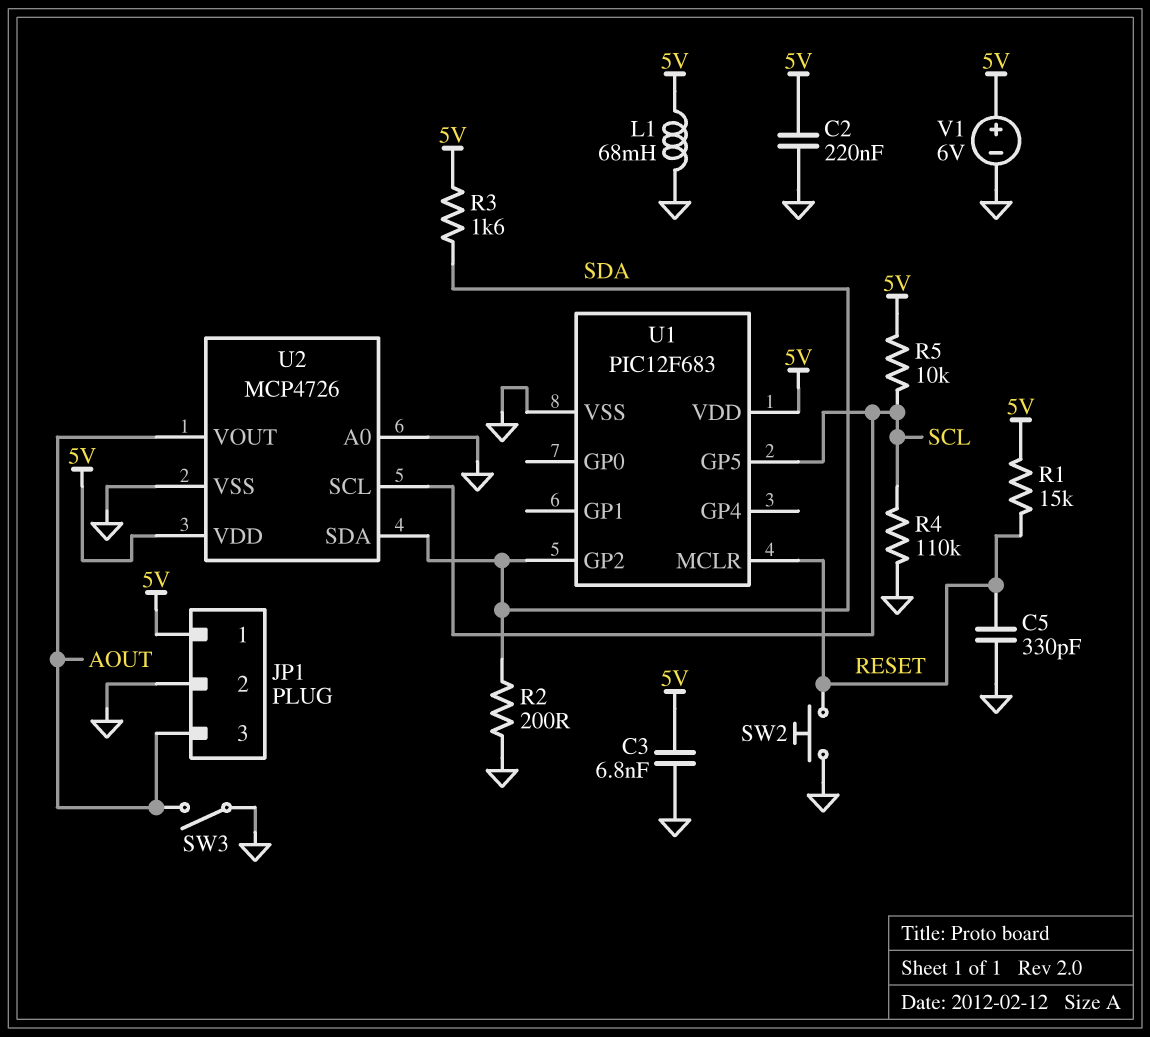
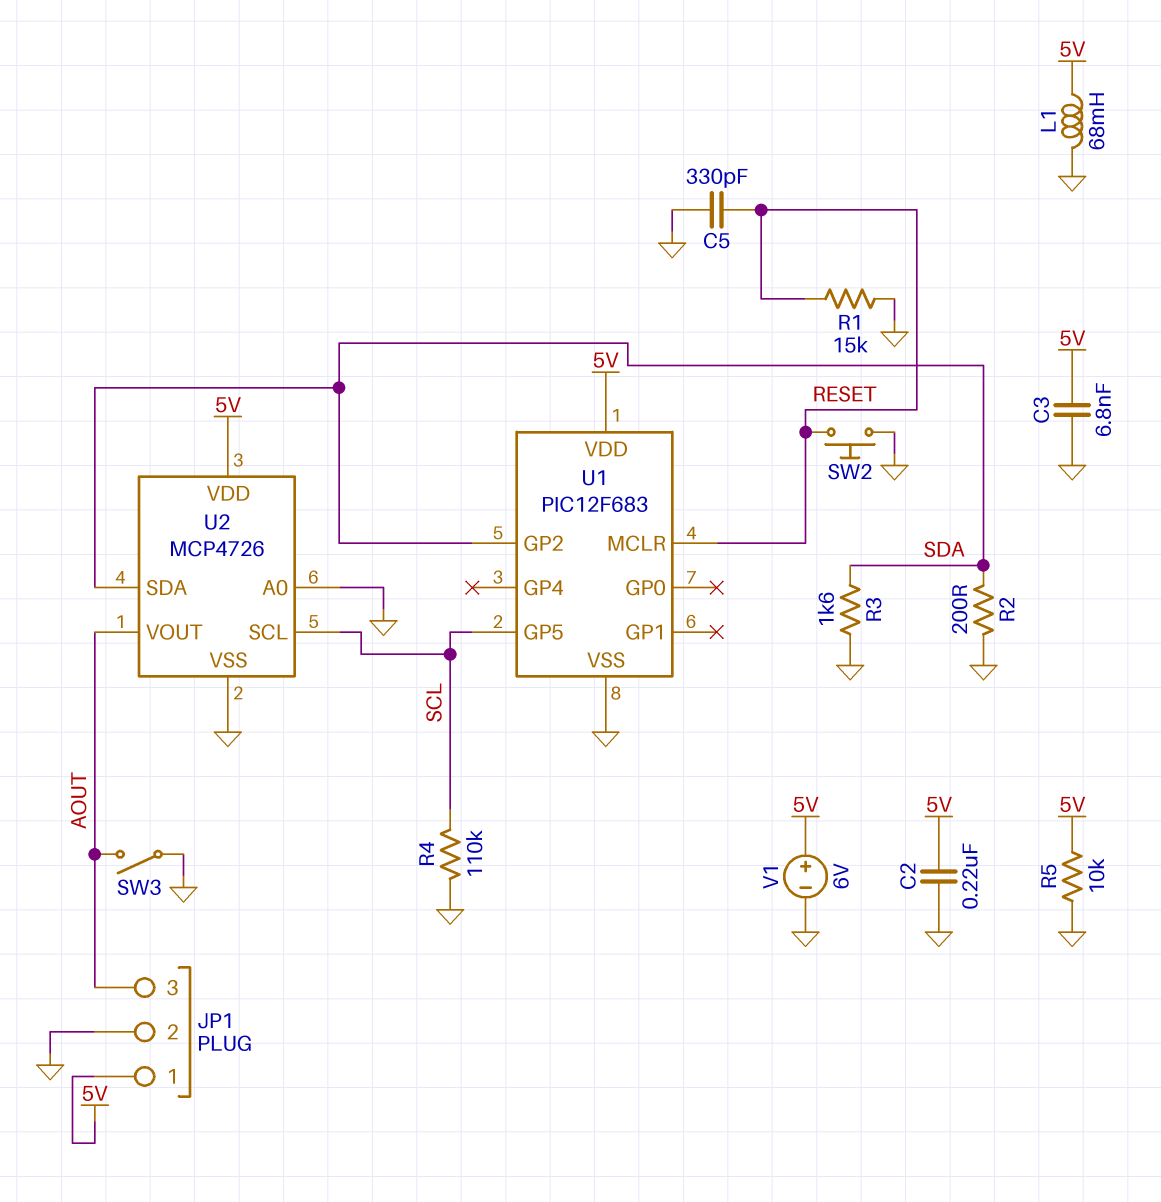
R1: 15k (5V, RESET) -> 15k (GND, RESET)
R3: 1.6k (5V, SDA) -> 1.6k (GND, SDA)
R5: 10k (5V, SCL) -> 10k (5V, GND)

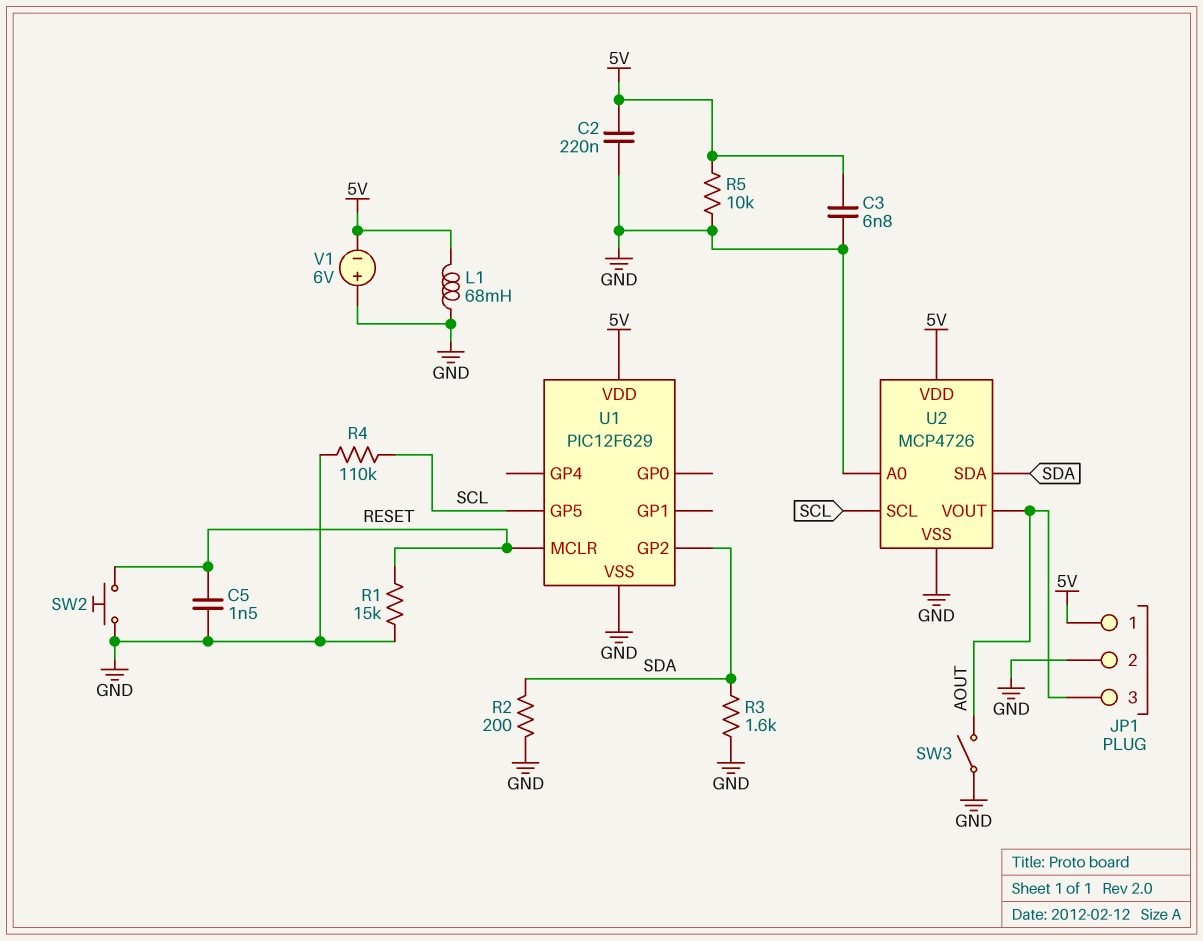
C5: 330pF (GND, RESET) -> 1.5nF (GND, RESET)
U1: PIC12F683 -> PIC12F629
V1: 6V (plus 5V, minus GND) -> 6V (plus GND, minus 5V)

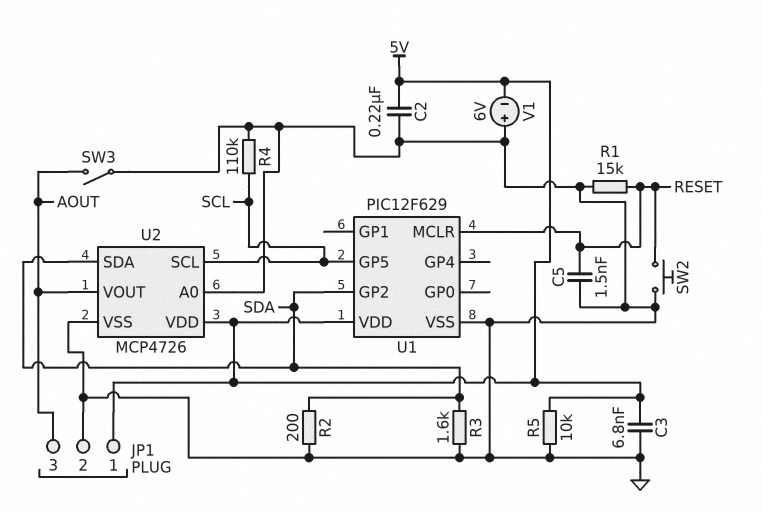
L1: 68mH (5V, GND) -> none

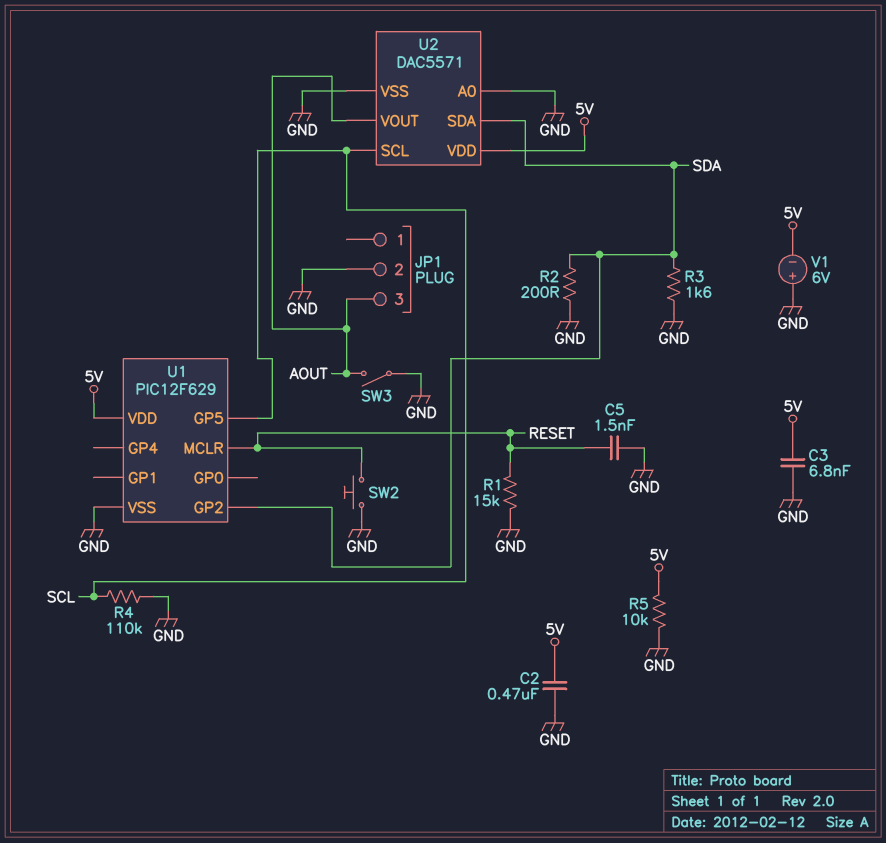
C2: 220nF (5V, GND) -> 470nF (5V, GND)
JP1 pin 1: 5V -> none
U2: MCP4726 -> DAC5571

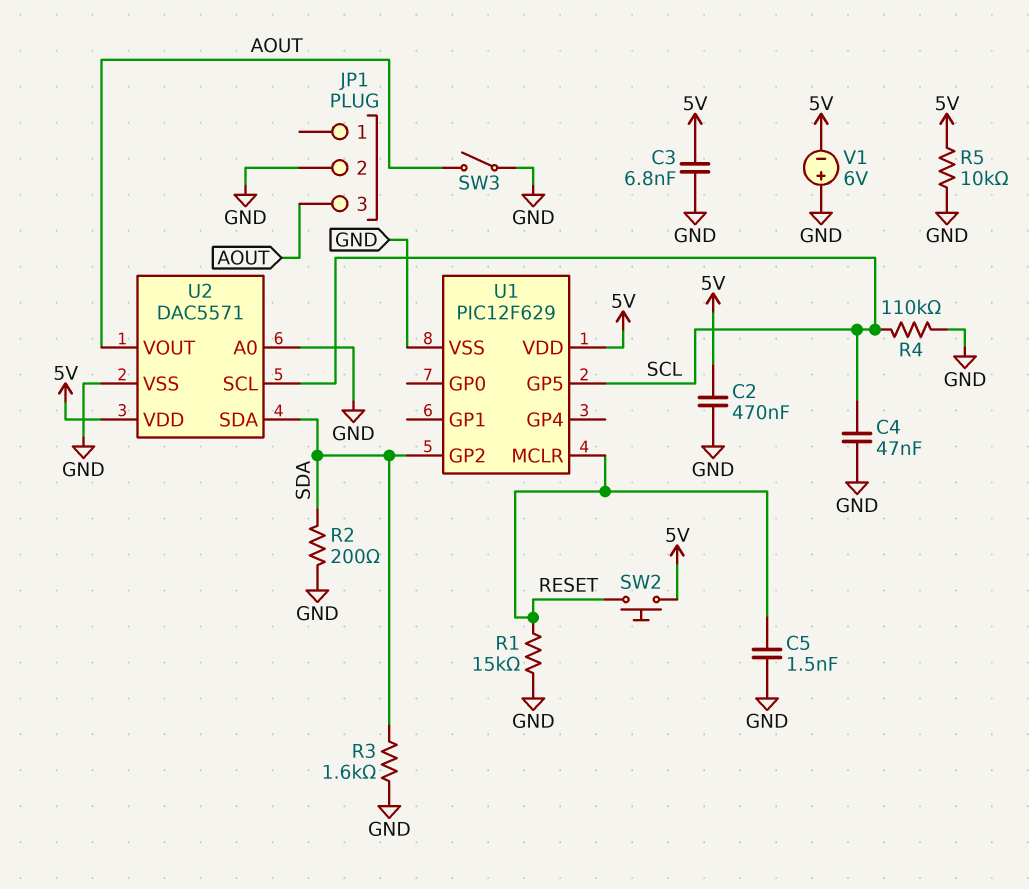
C4: none -> 47nF (GND, SCL)
SW2: button (GND, RESET) -> button (5V, RESET)

